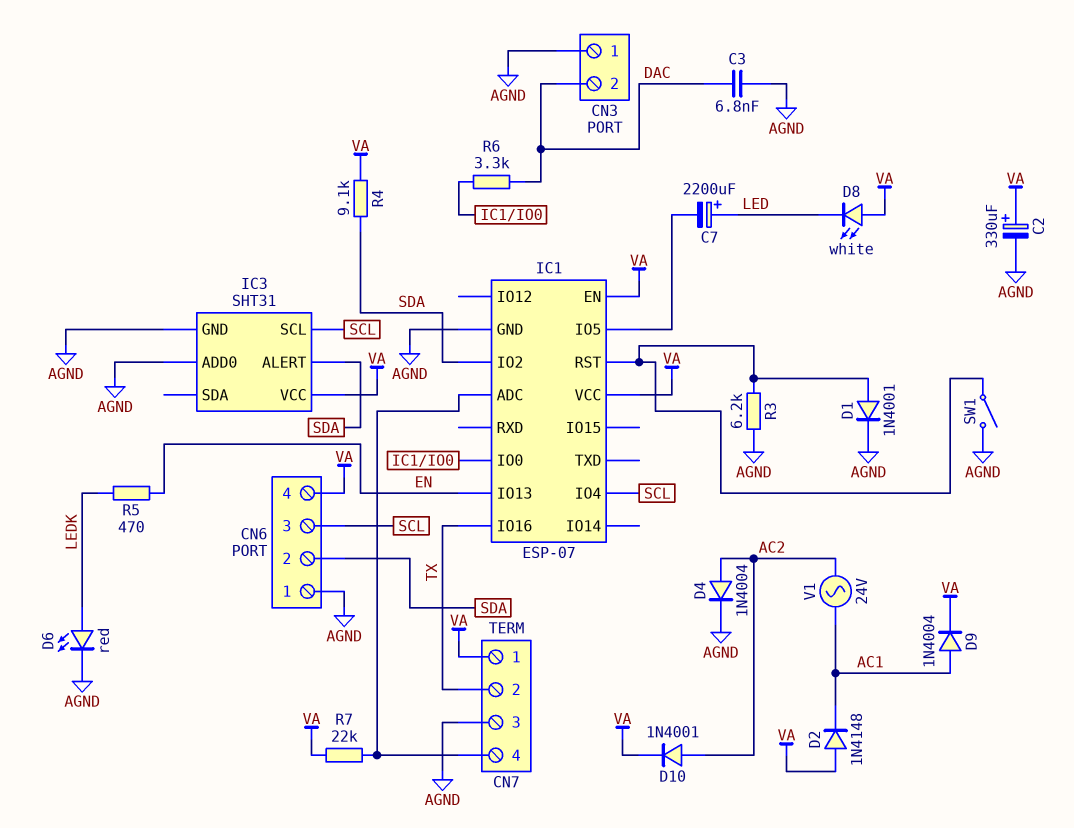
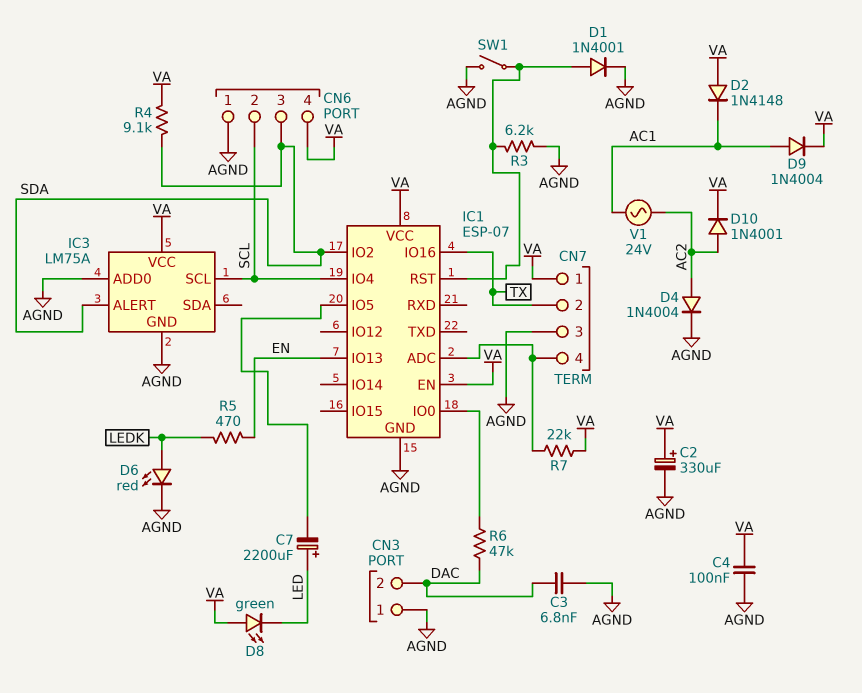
C4: none -> 100nF (AGND, VA)
CN6 pin 2: SDA -> SCL
CN6 pin 3: SCL -> SDA
D8: LED white (A VA, K LED) -> LED green (A VA, K LED)
IC3: SHT31 -> LM75A
R6: 3.3k (DAC, IC1/IO0) -> 47k (DAC, IC1/IO0)

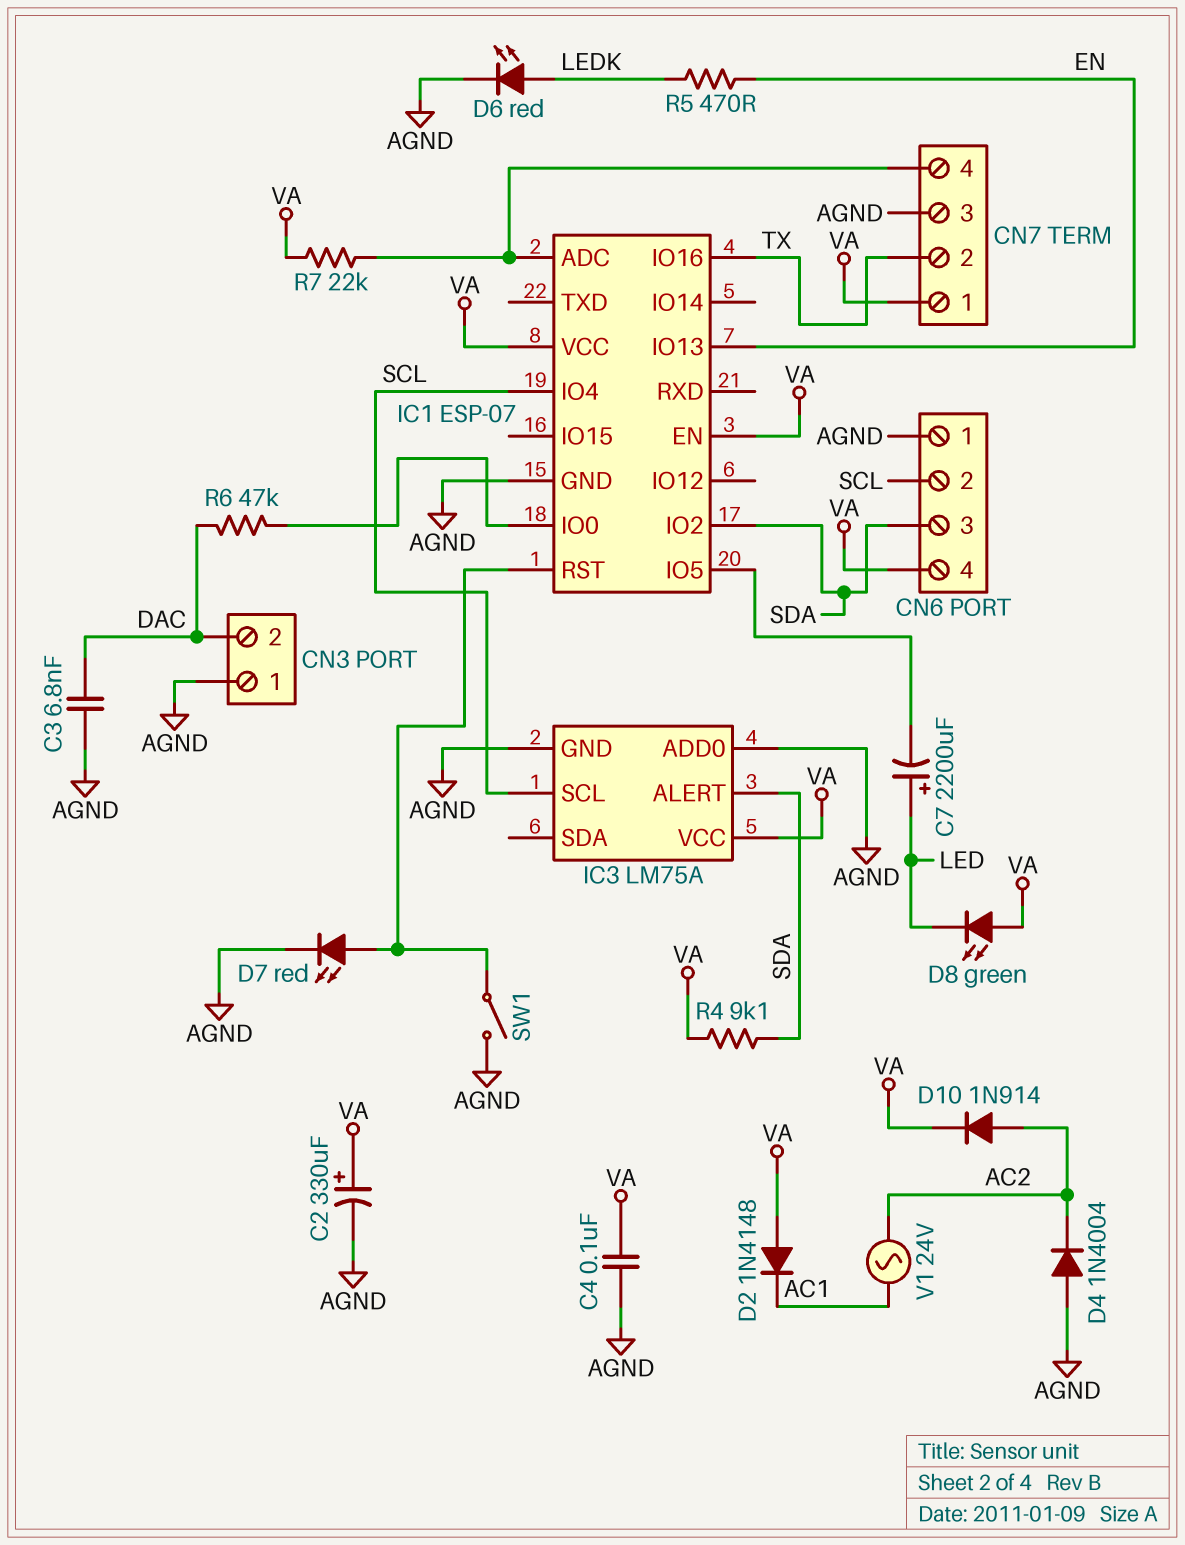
D1: diode 1N4001 (A IC1/RST, K AGND) -> none
D4: diode 1N4004 (A AC2, K AGND) -> diode 1N4004 (A AGND, K AC2)
D7: none -> LED red (A IC1/RST, K AGND)
D9: diode 1N4004 (A AC1, K VA) -> none
D10: diode 1N4001 (A AC2, K VA) -> diode 1N914 (A AC2, K VA)
R3: 6.2k (AGND, IC1/RST) -> none

